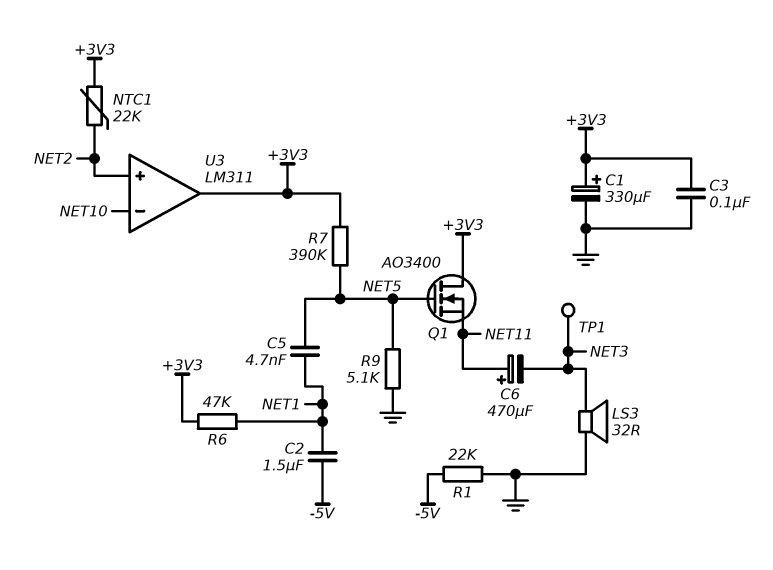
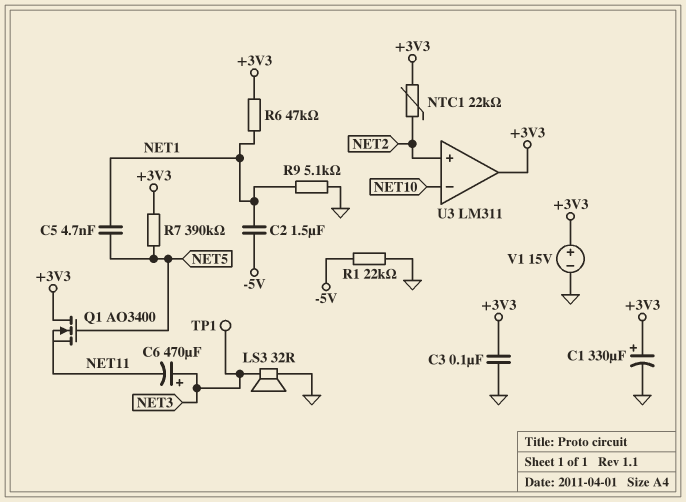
C6: 470uF (plus NET11, minus NET3) -> 470uF (plus NET3, minus NET11)
R9: 5.1k (GND, NET5) -> 5.1k (GND, NET1)
V1: none -> 15V (plus +3V3, minus GND)

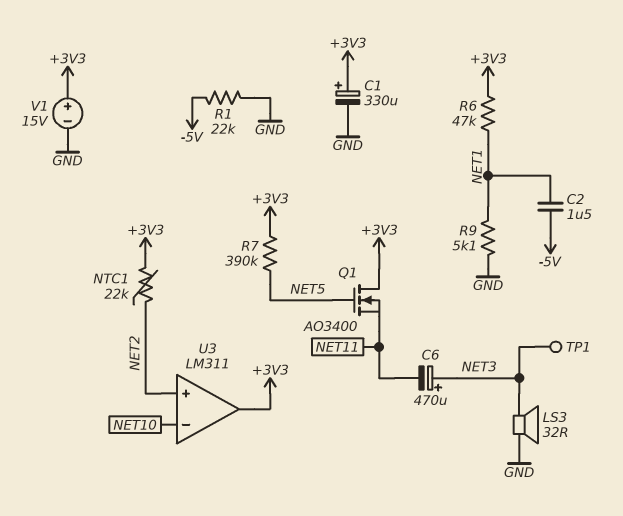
C3: 100nF (+3V3, GND) -> none
C5: 4.7nF (NET1, NET5) -> none

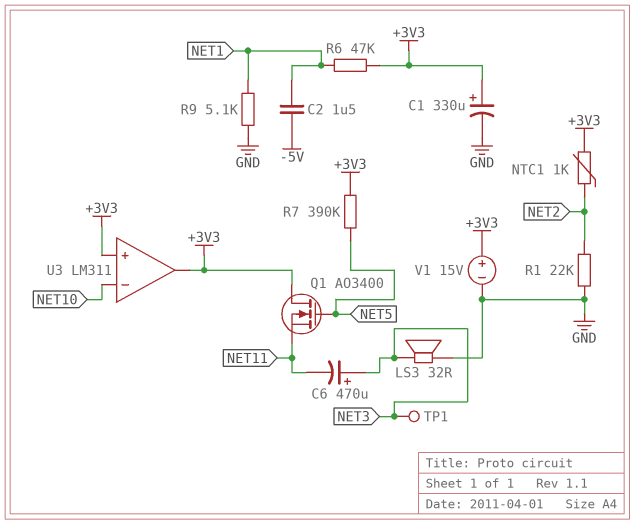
NTC1: 22k (+3V3, NET2) -> 1k (+3V3, NET2)
R1: 22k (-5V, GND) -> 22k (GND, NET2)
U3 pin in+: NET2 -> +3V3

